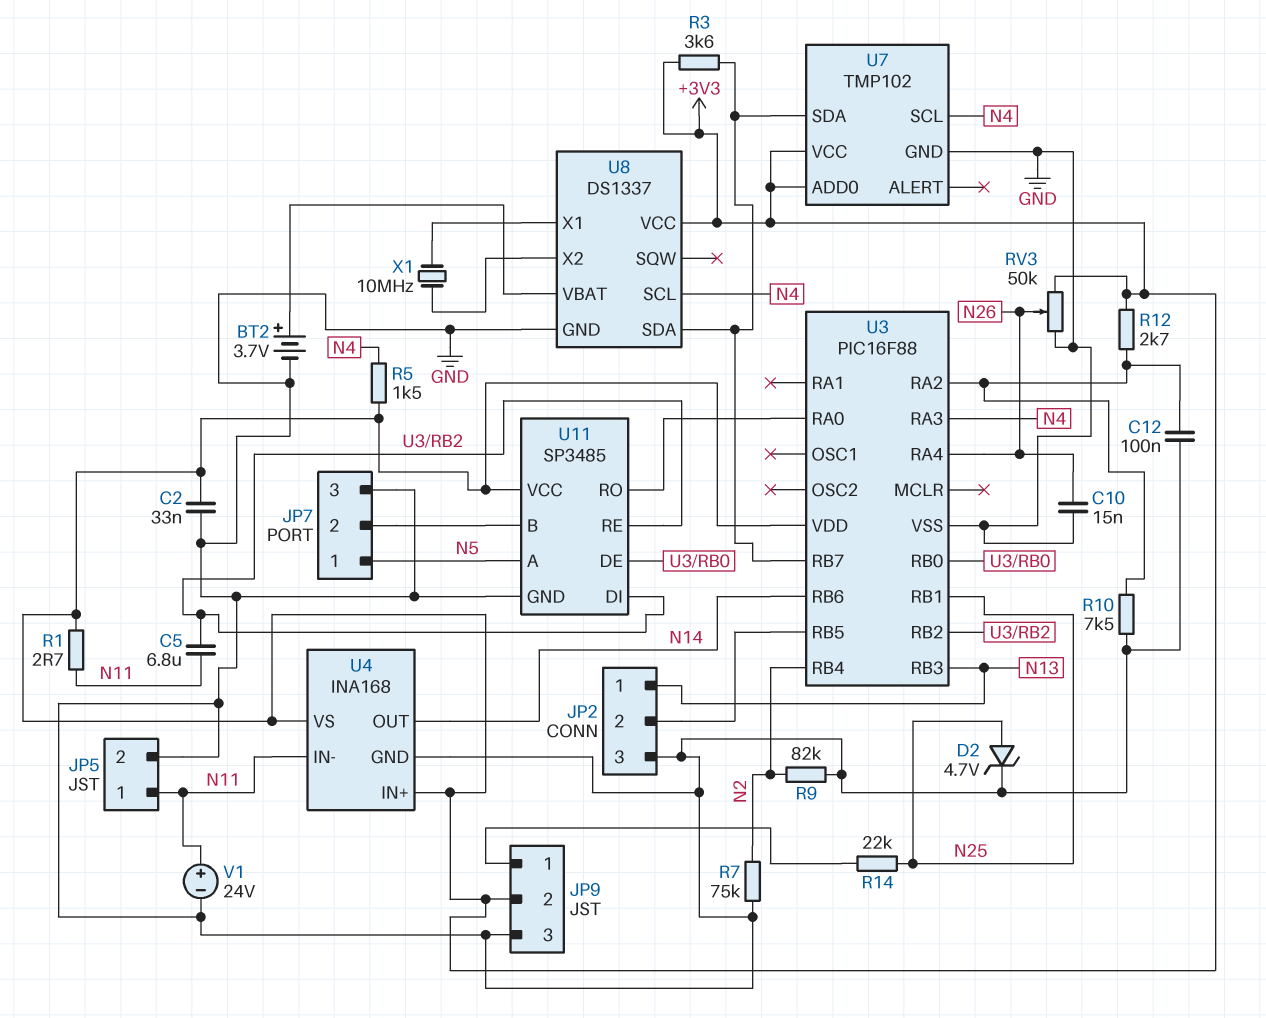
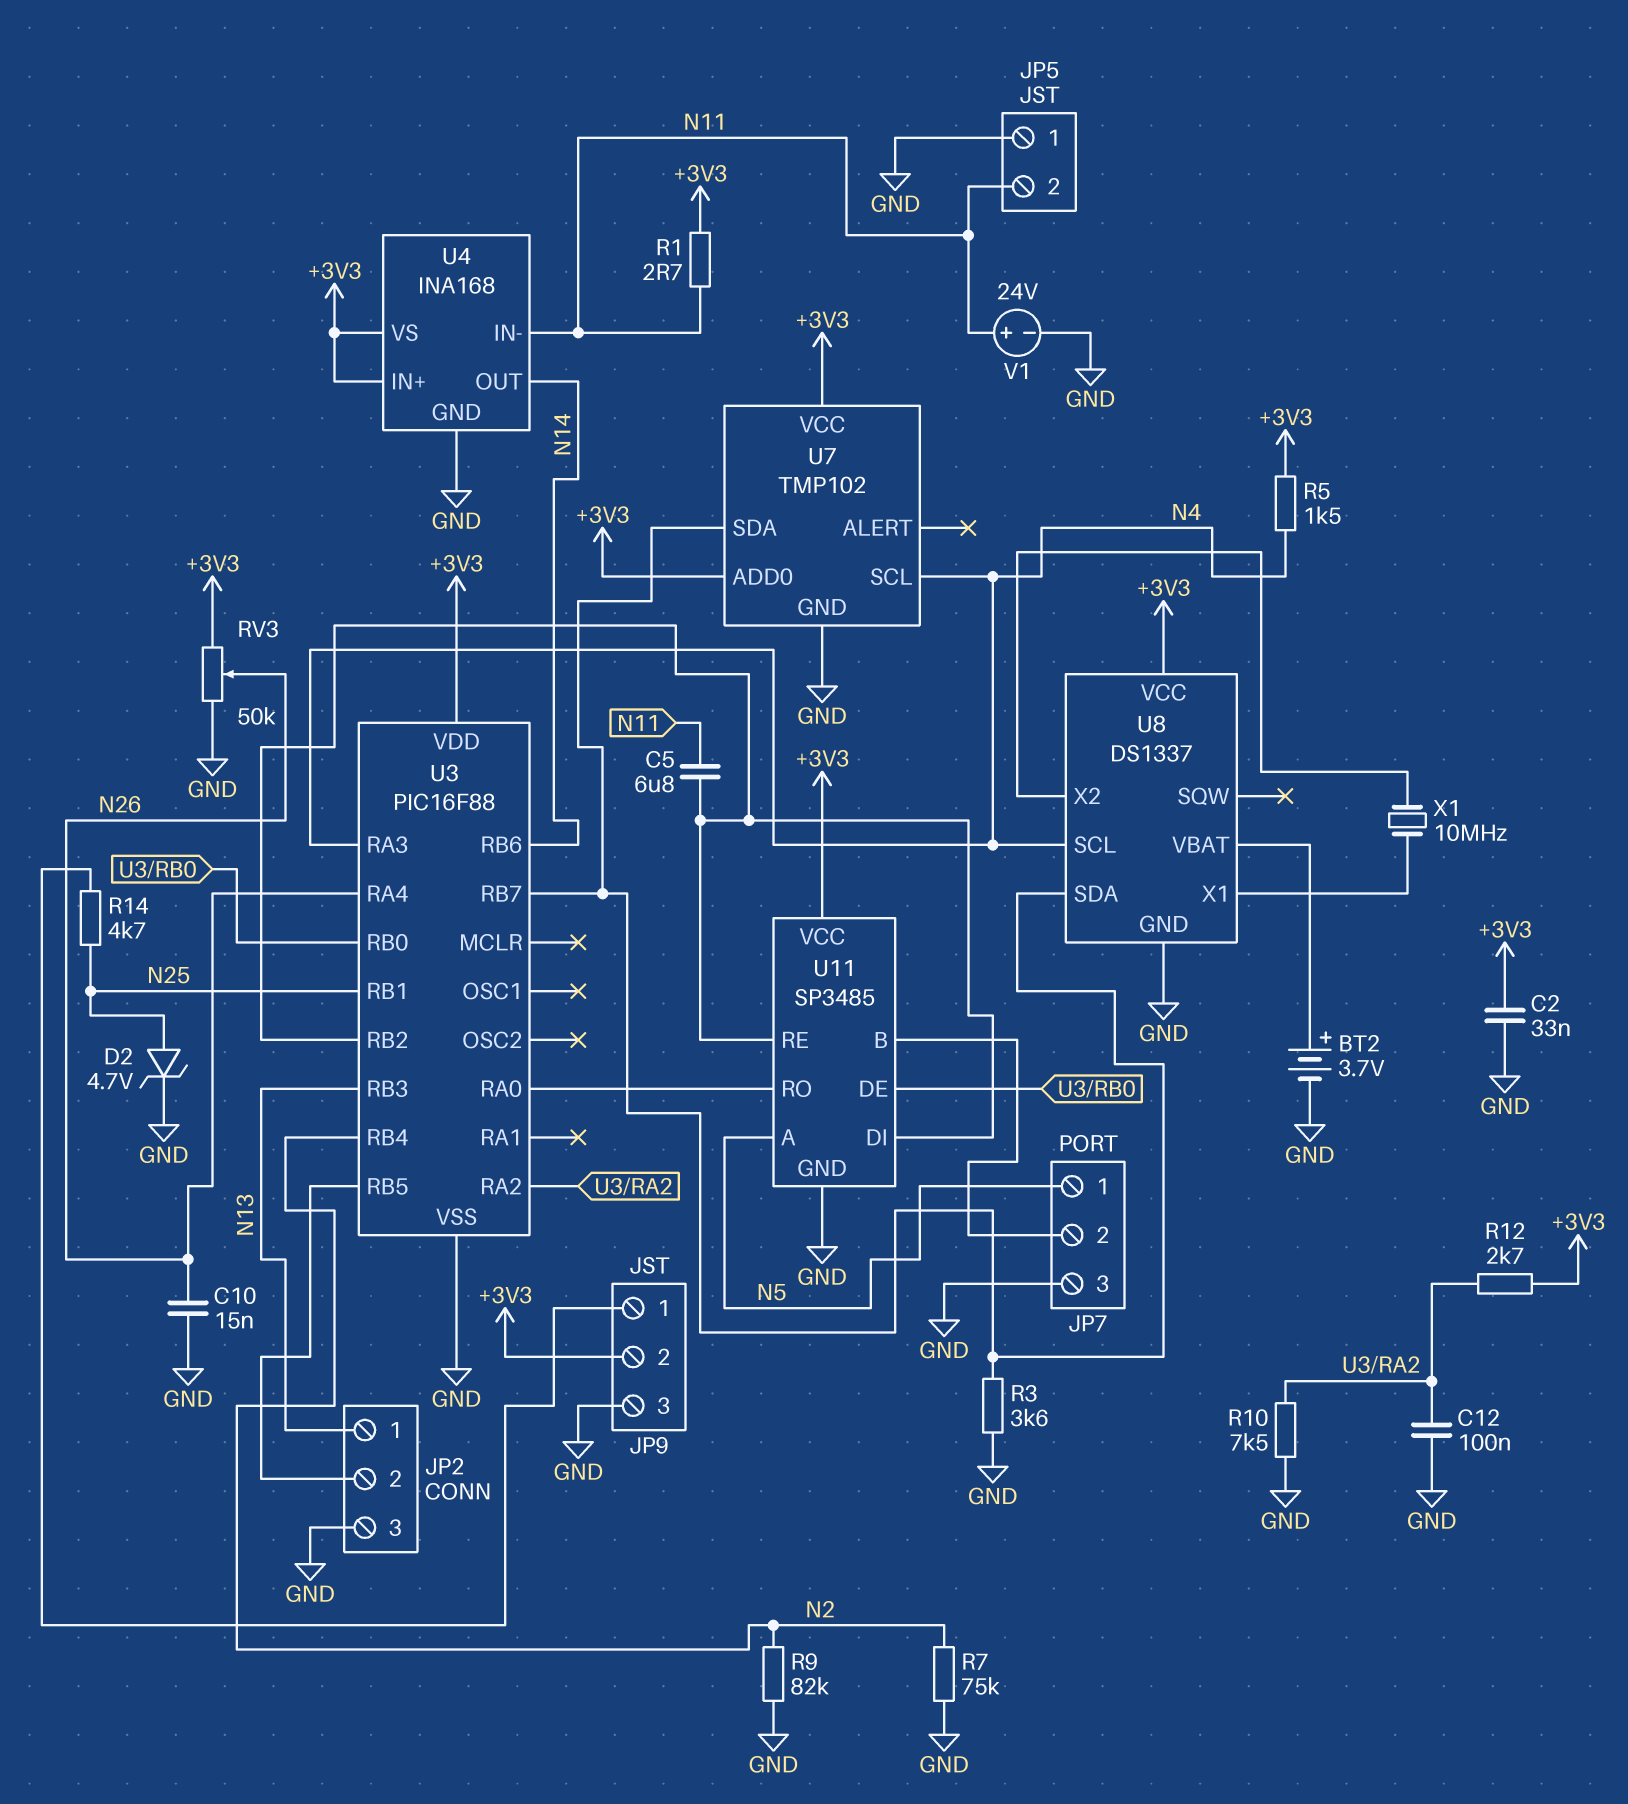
JP5 pin 1: N11 -> GND
JP5 pin 2: GND -> N11
R3: 3.6k (+3V3, U3/RB7) -> 3.6k (GND, U3/RB7)
R14: 22k (JP9/1, N25) -> 4.7k (JP9/1, N25)

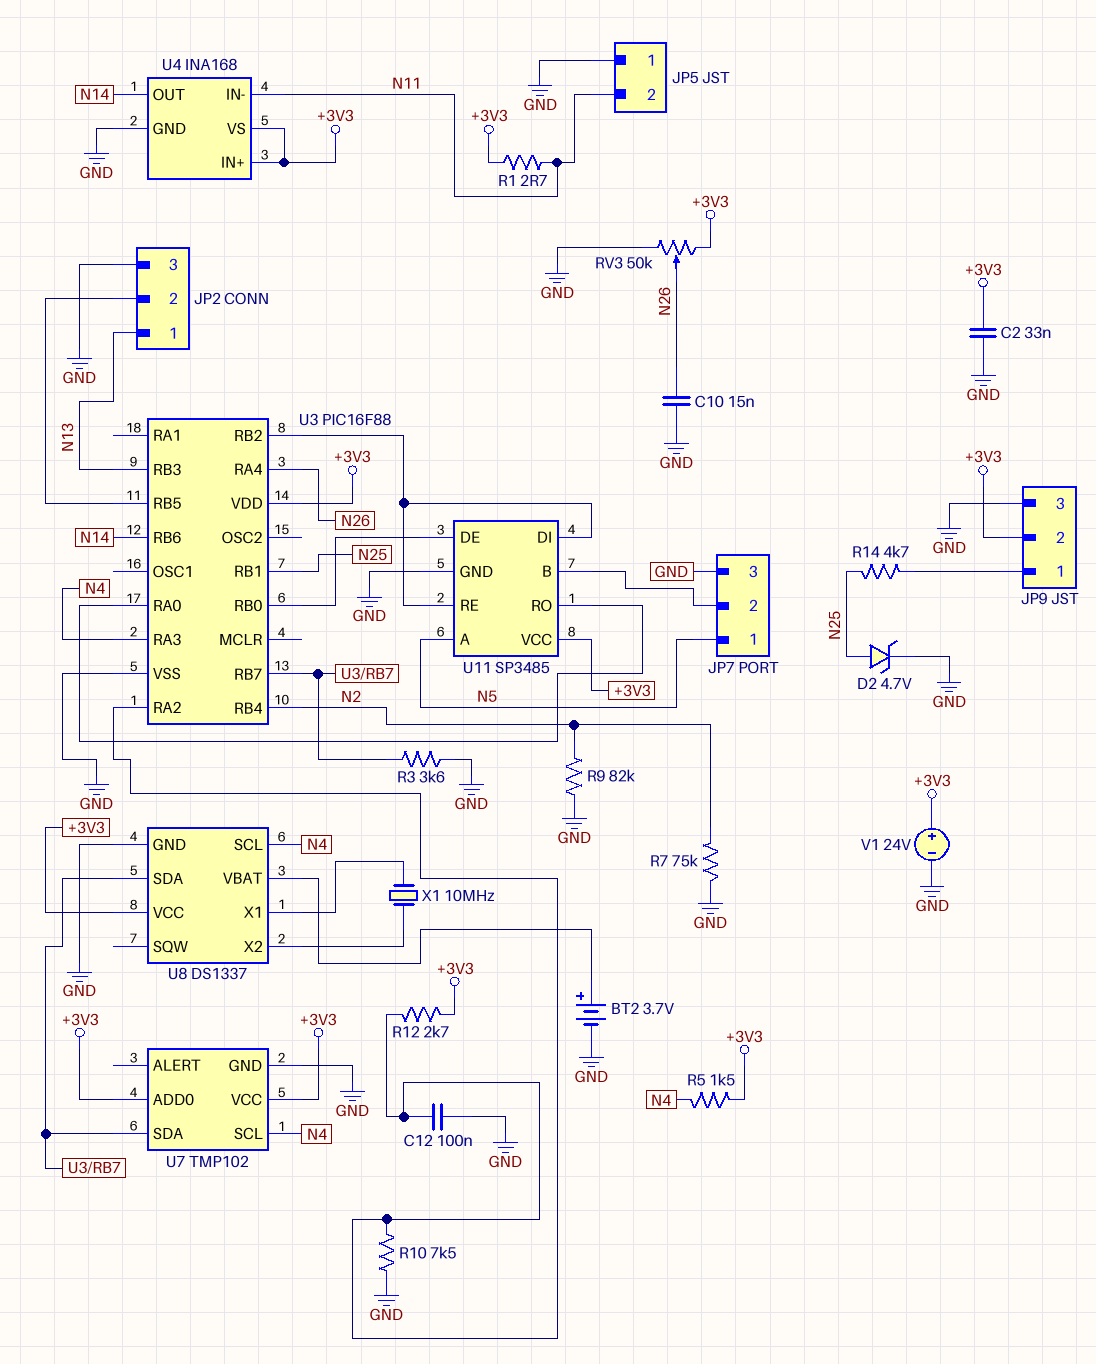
C5: 6.8uF (N11, U3/RB2) -> none
V1: 24V (plus N11, minus GND) -> 24V (plus +3V3, minus GND)

